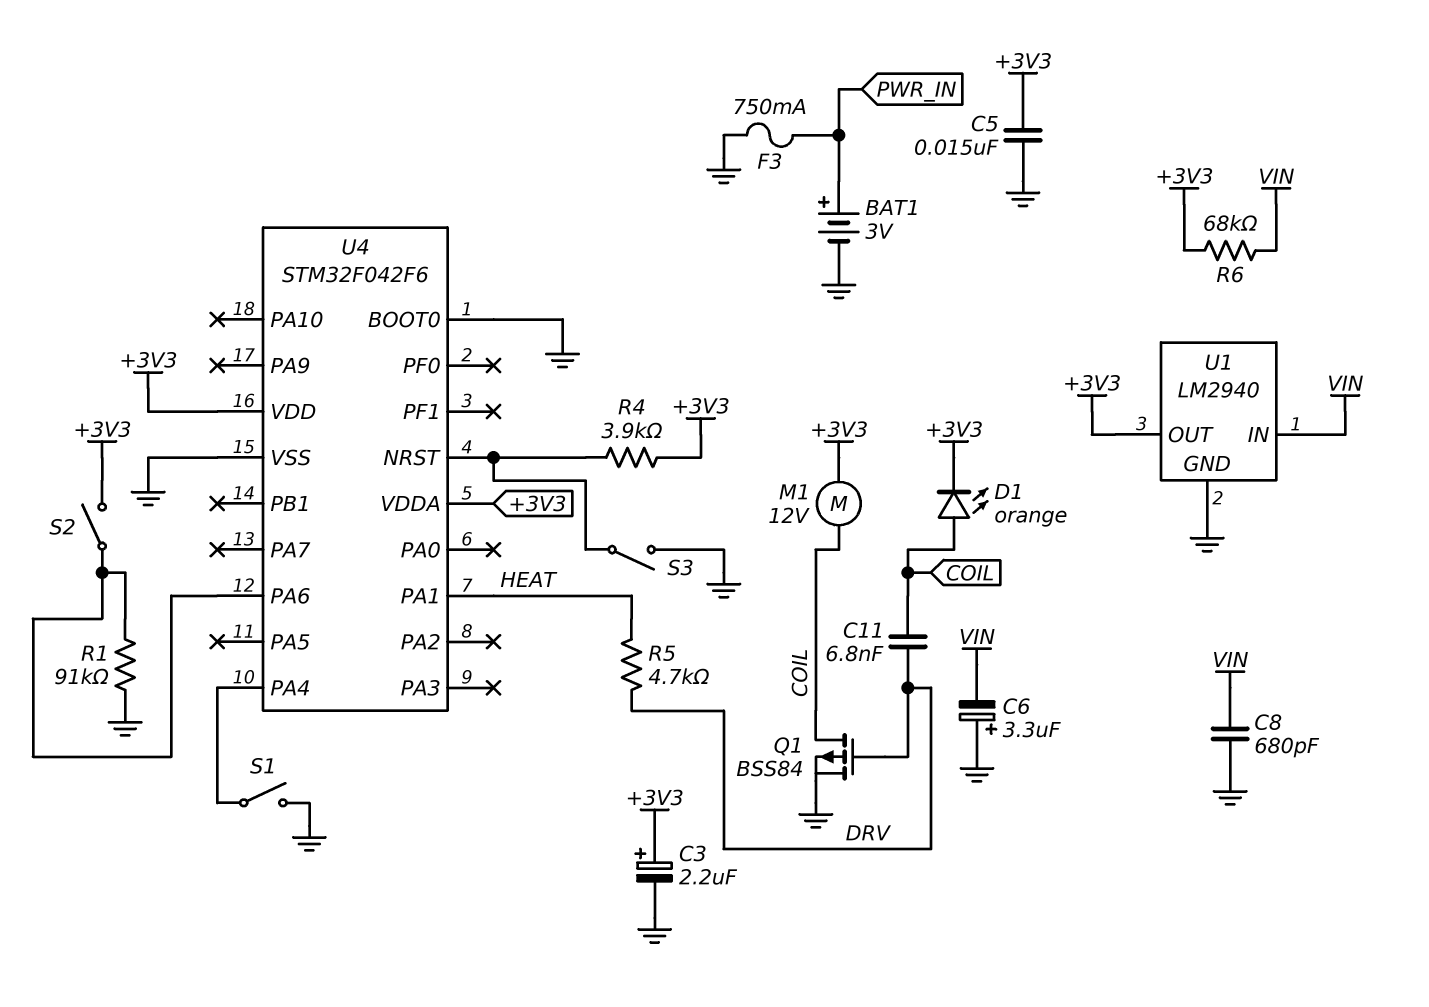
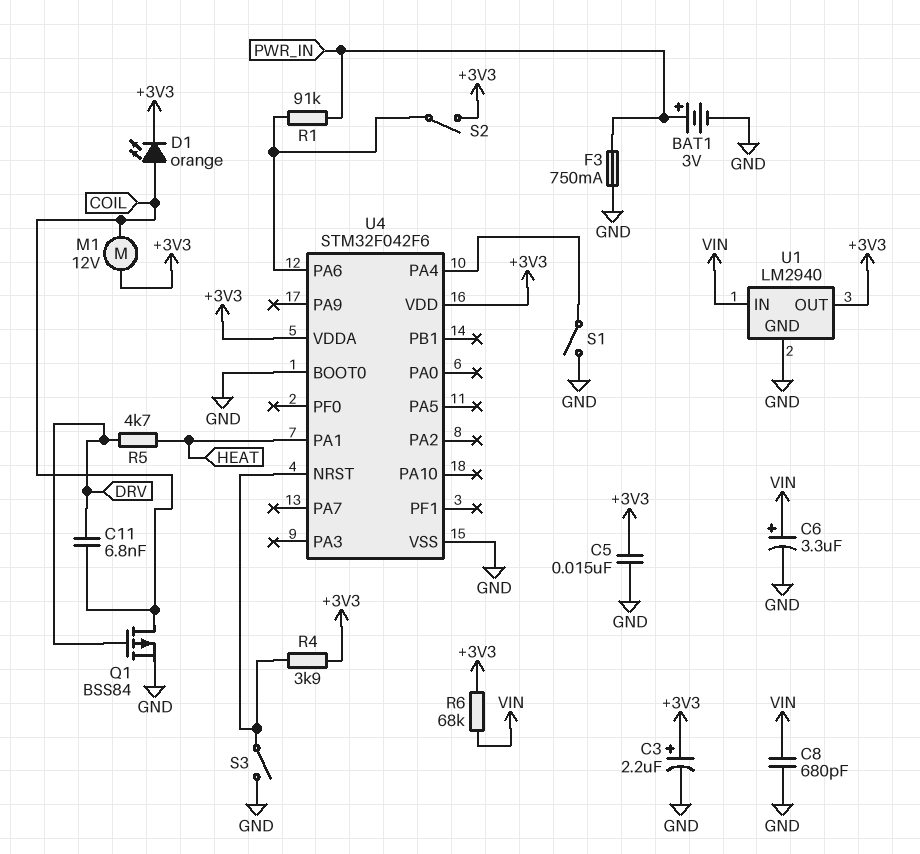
C6: 3.3uF (plus GND, minus VIN) -> 3.3uF (plus VIN, minus GND)
R1: 91k (GND, U4/PA6) -> 91k (PWR_IN, U4/PA6)

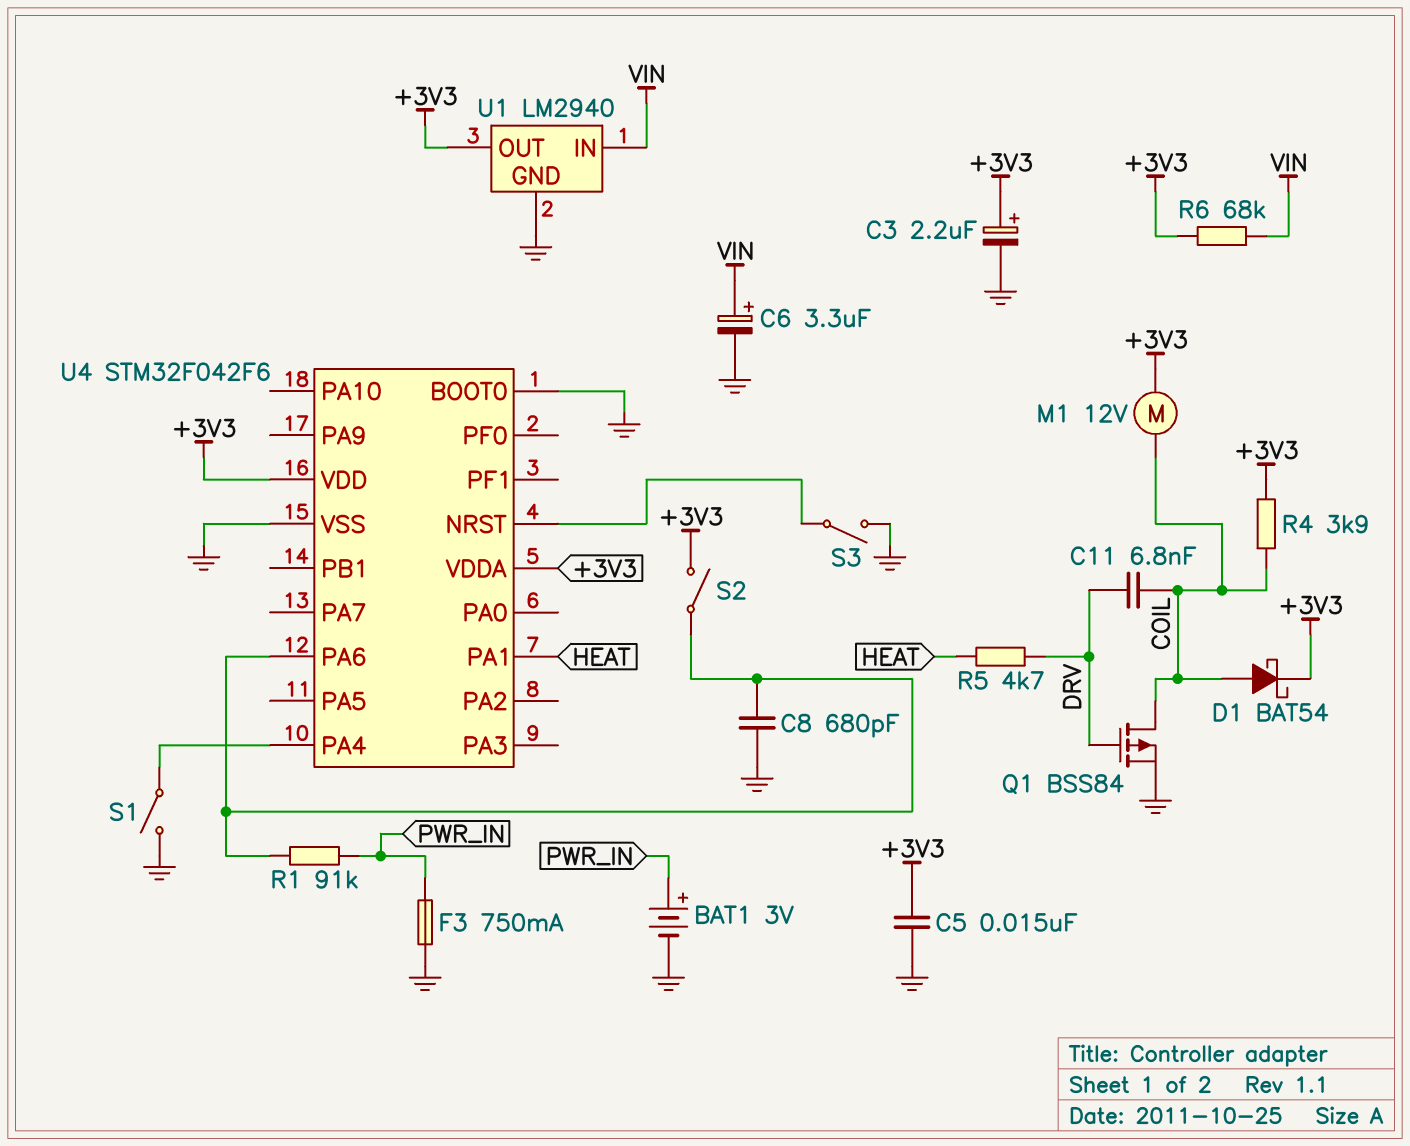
C8: 680pF (GND, VIN) -> 680pF (GND, U4/PA6)
D1: LED orange (A COIL, K +3V3) -> schottky BAT54 (A COIL, K +3V3)
R4: 3.9k (+3V3, U4/NRST) -> 3.9k (+3V3, COIL)

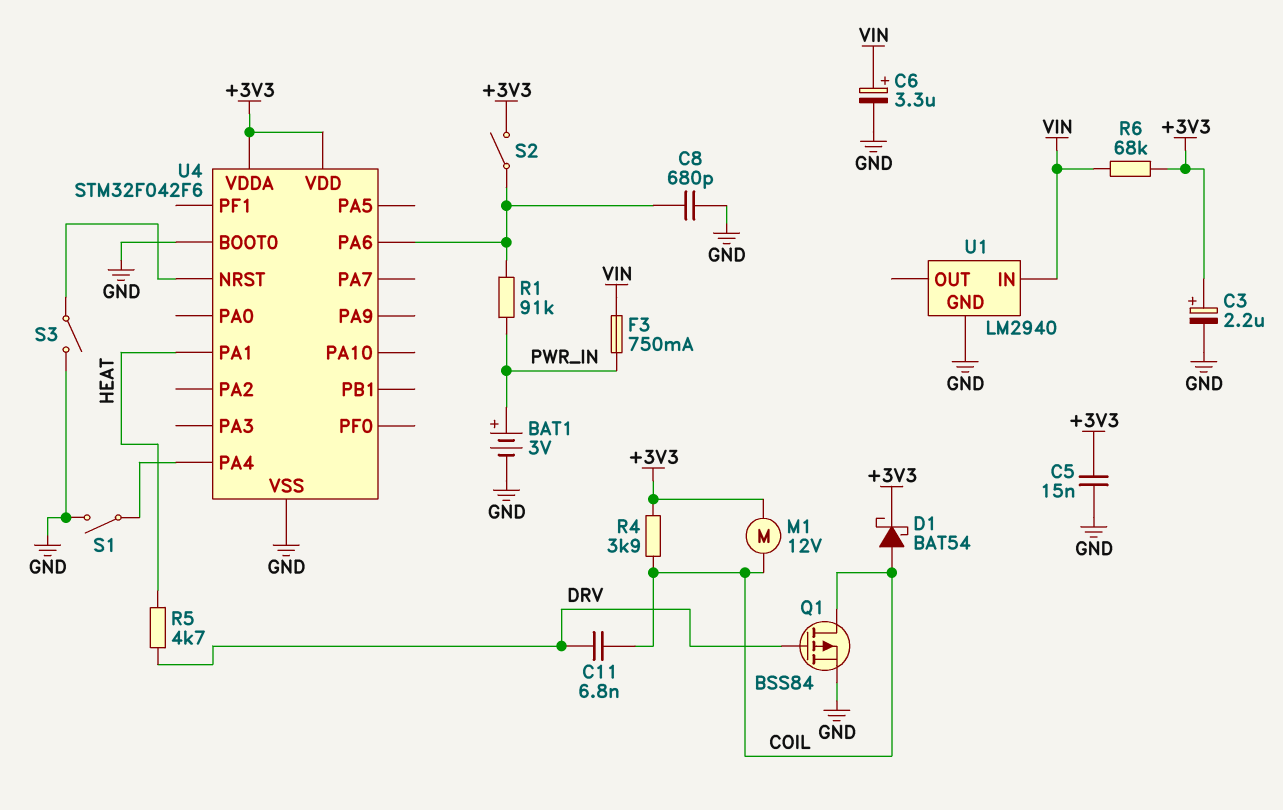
F3: 750mA (GND, PWR_IN) -> 750mA (PWR_IN, VIN)
U1 pin OUT: +3V3 -> none

